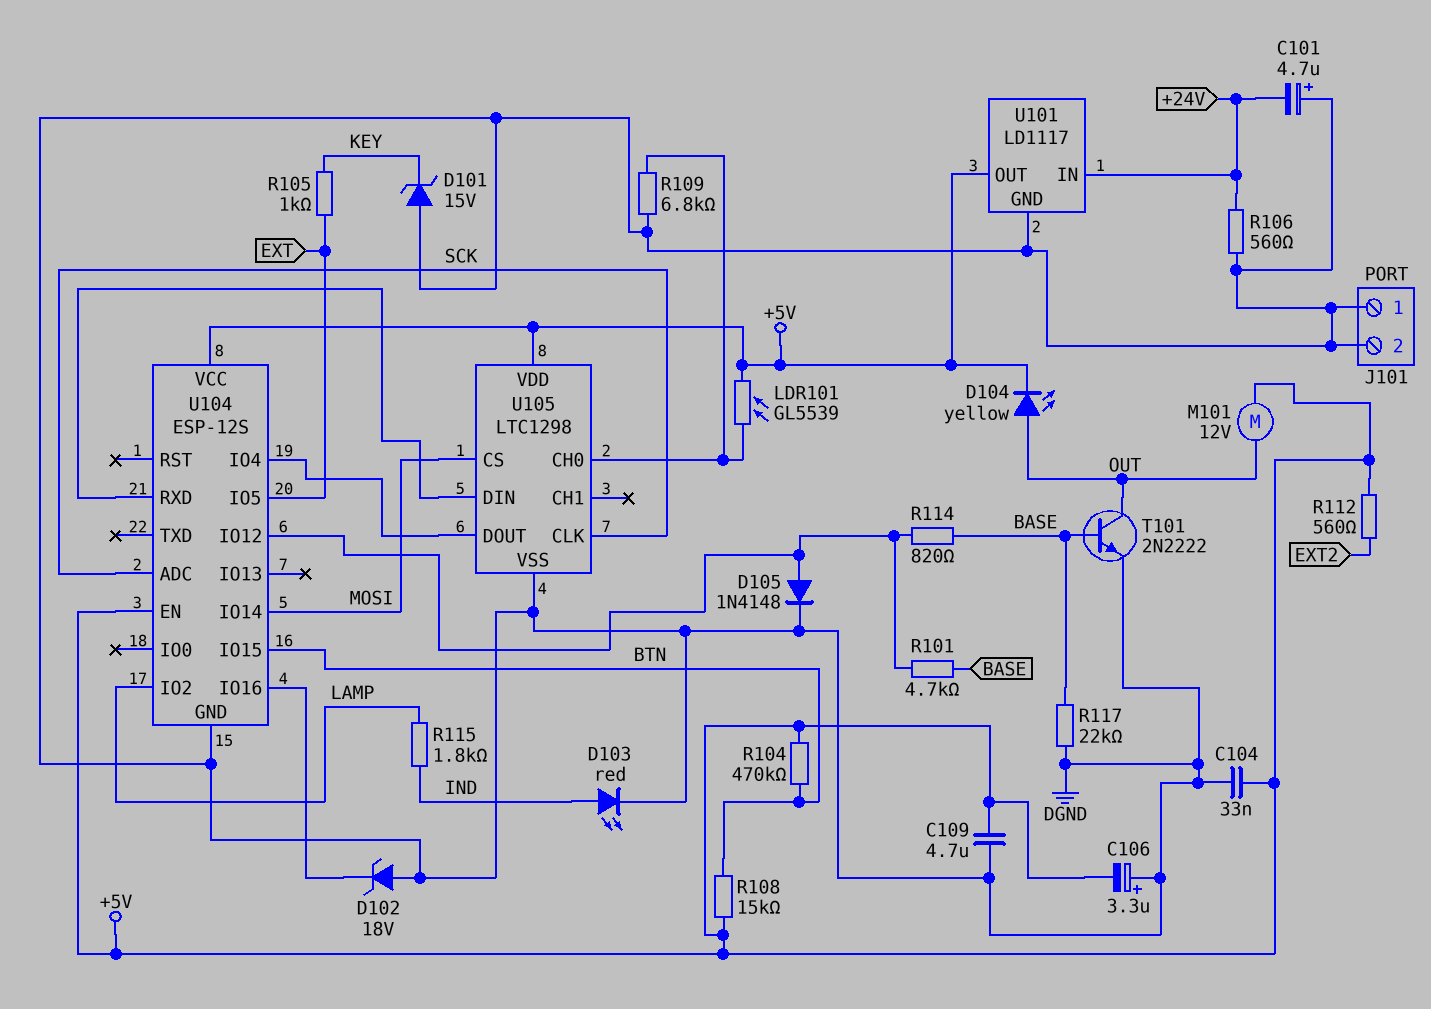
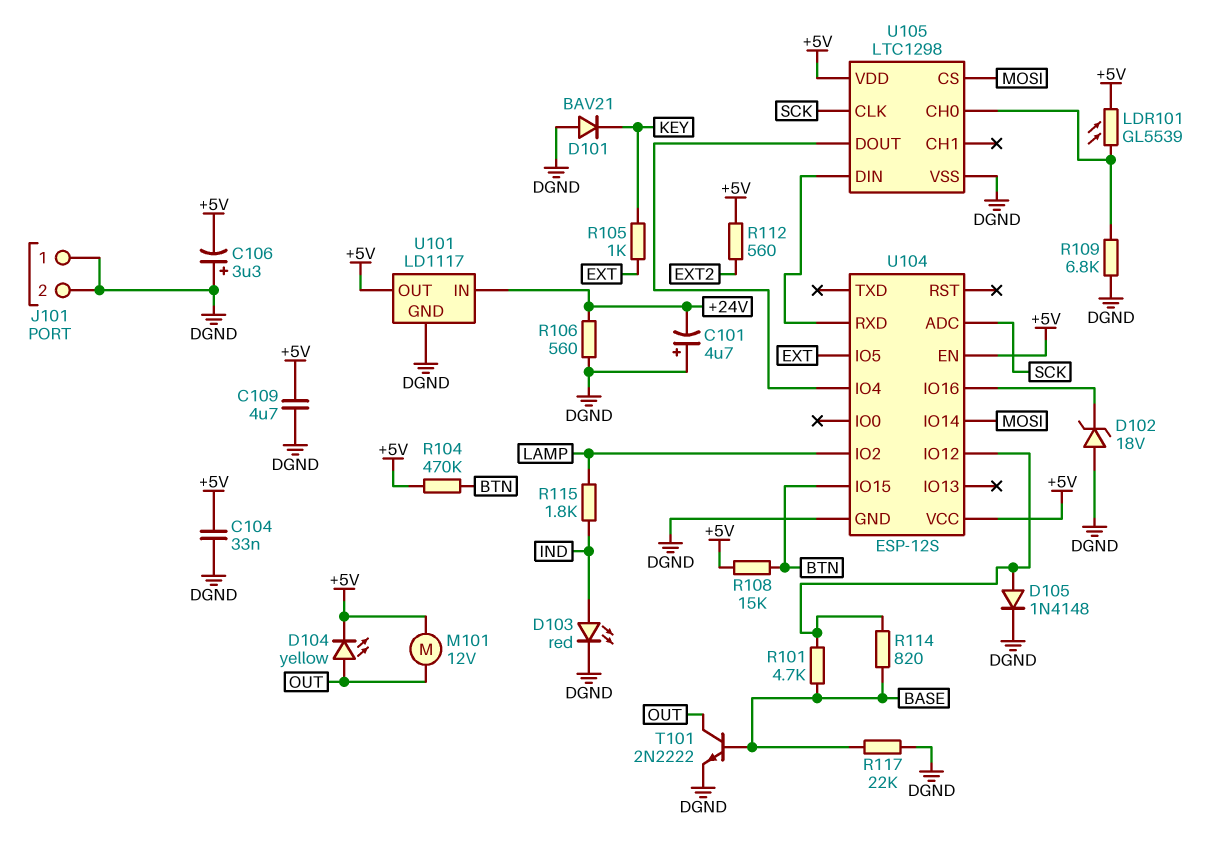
D101: zener 15V (A DGND, K KEY) -> diode BAV21 (A DGND, K KEY)

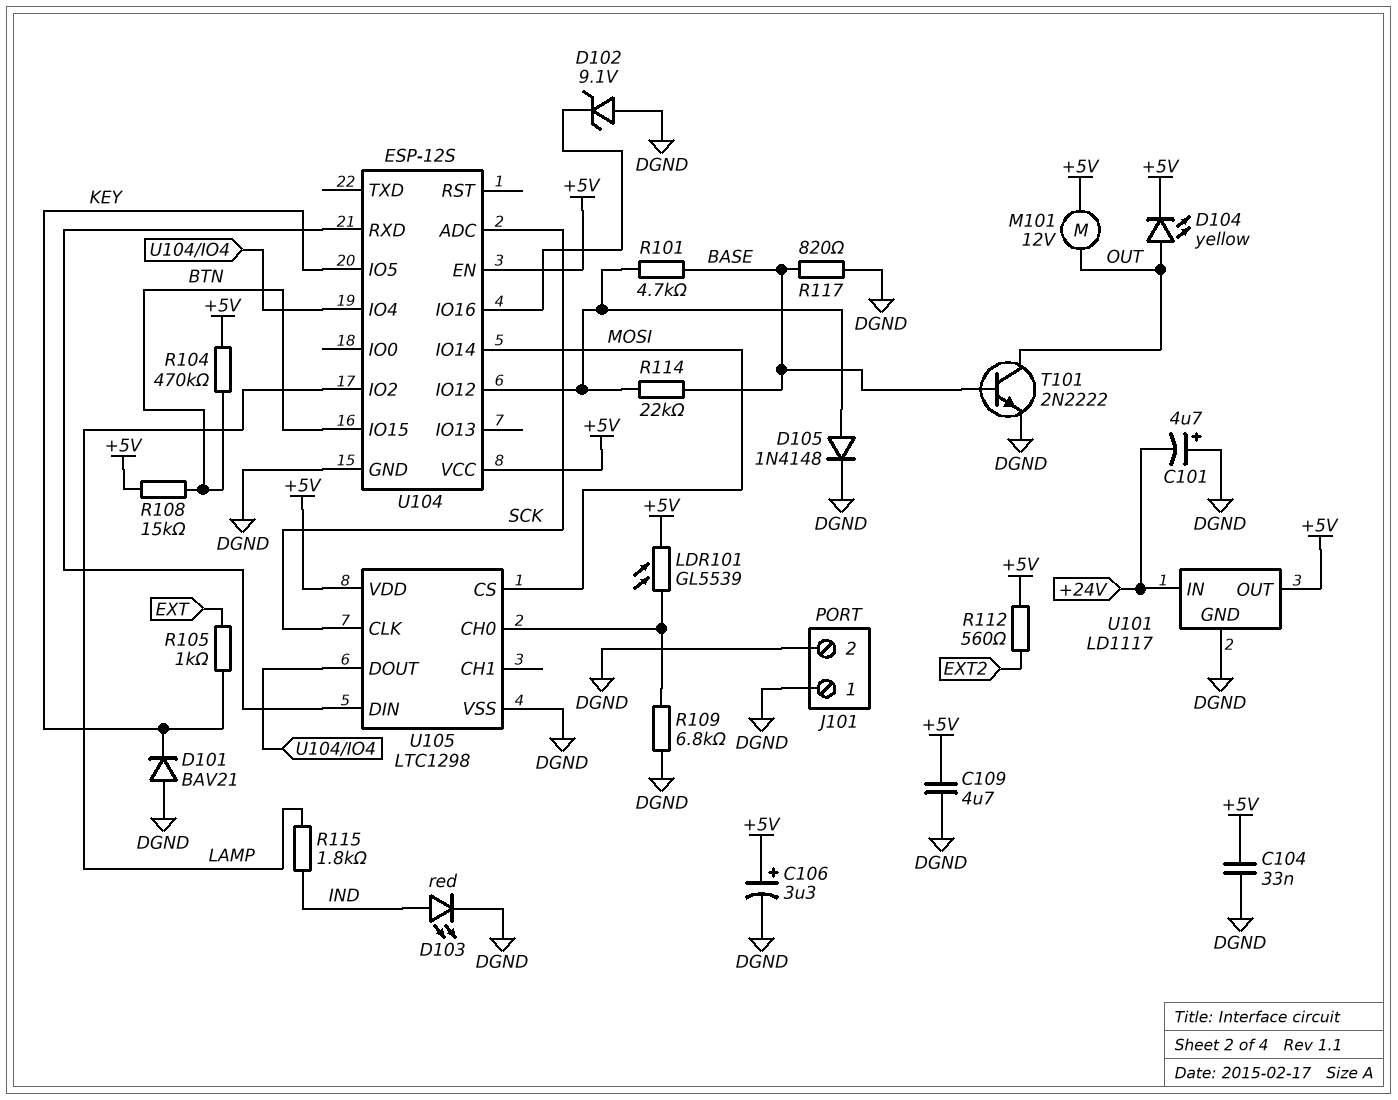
C106: 3.3uF (plus DGND, minus +5V) -> 3.3uF (plus +5V, minus DGND)
D102: zener 18V (A DGND, K U104/IO16) -> zener 9.1V (A DGND, K U104/IO16)
R106: 560 (+24V, DGND) -> none
R114: 820 (BASE, U104/IO12) -> 22k (BASE, U104/IO12)
R117: 22k (BASE, DGND) -> 820 (BASE, DGND)
U104 pin IO5: EXT -> KEY

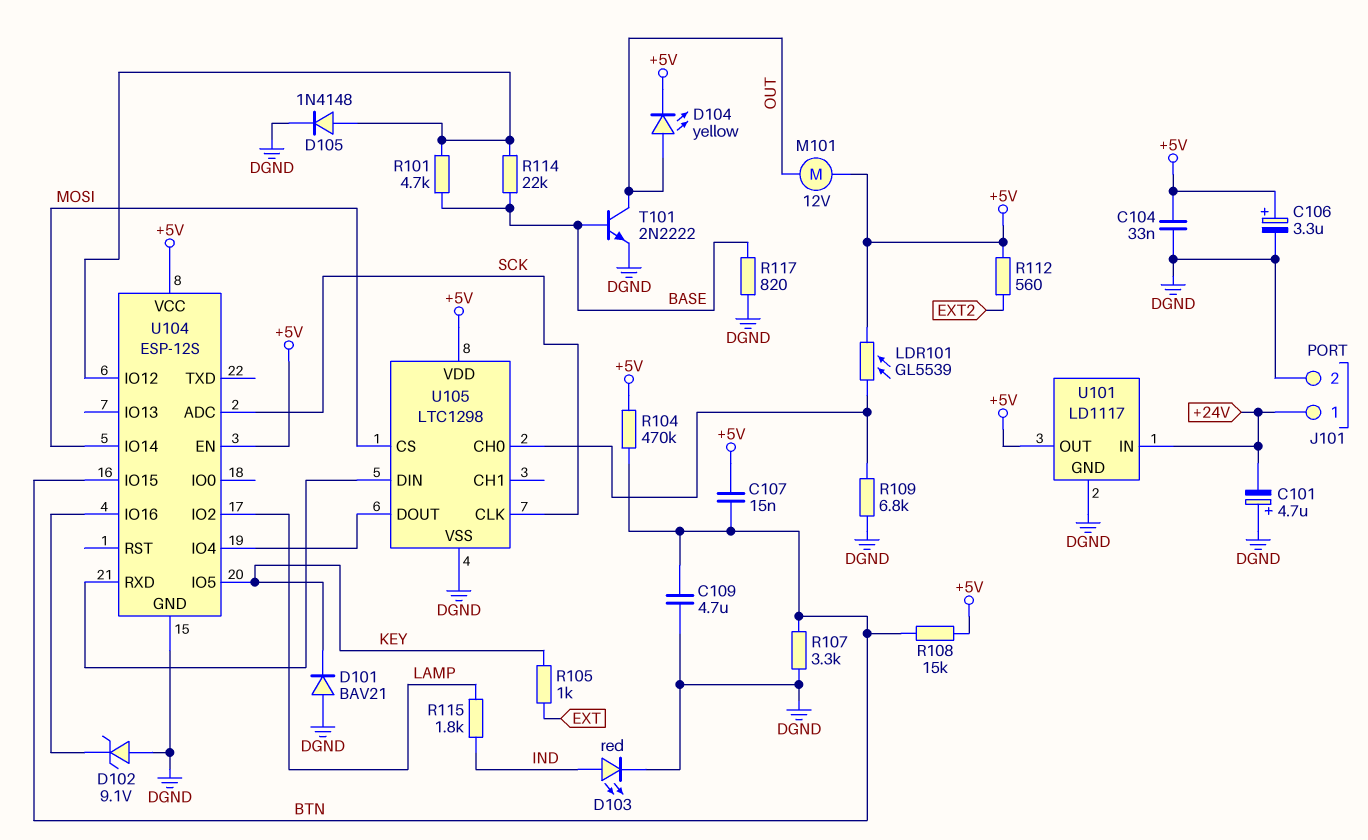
C107: none -> 15nF (+5V, BTN)
C109: 4.7uF (+5V, DGND) -> 4.7uF (BTN, DGND)
J101 pin 1: DGND -> +24V
R107: none -> 3.3k (BTN, DGND)

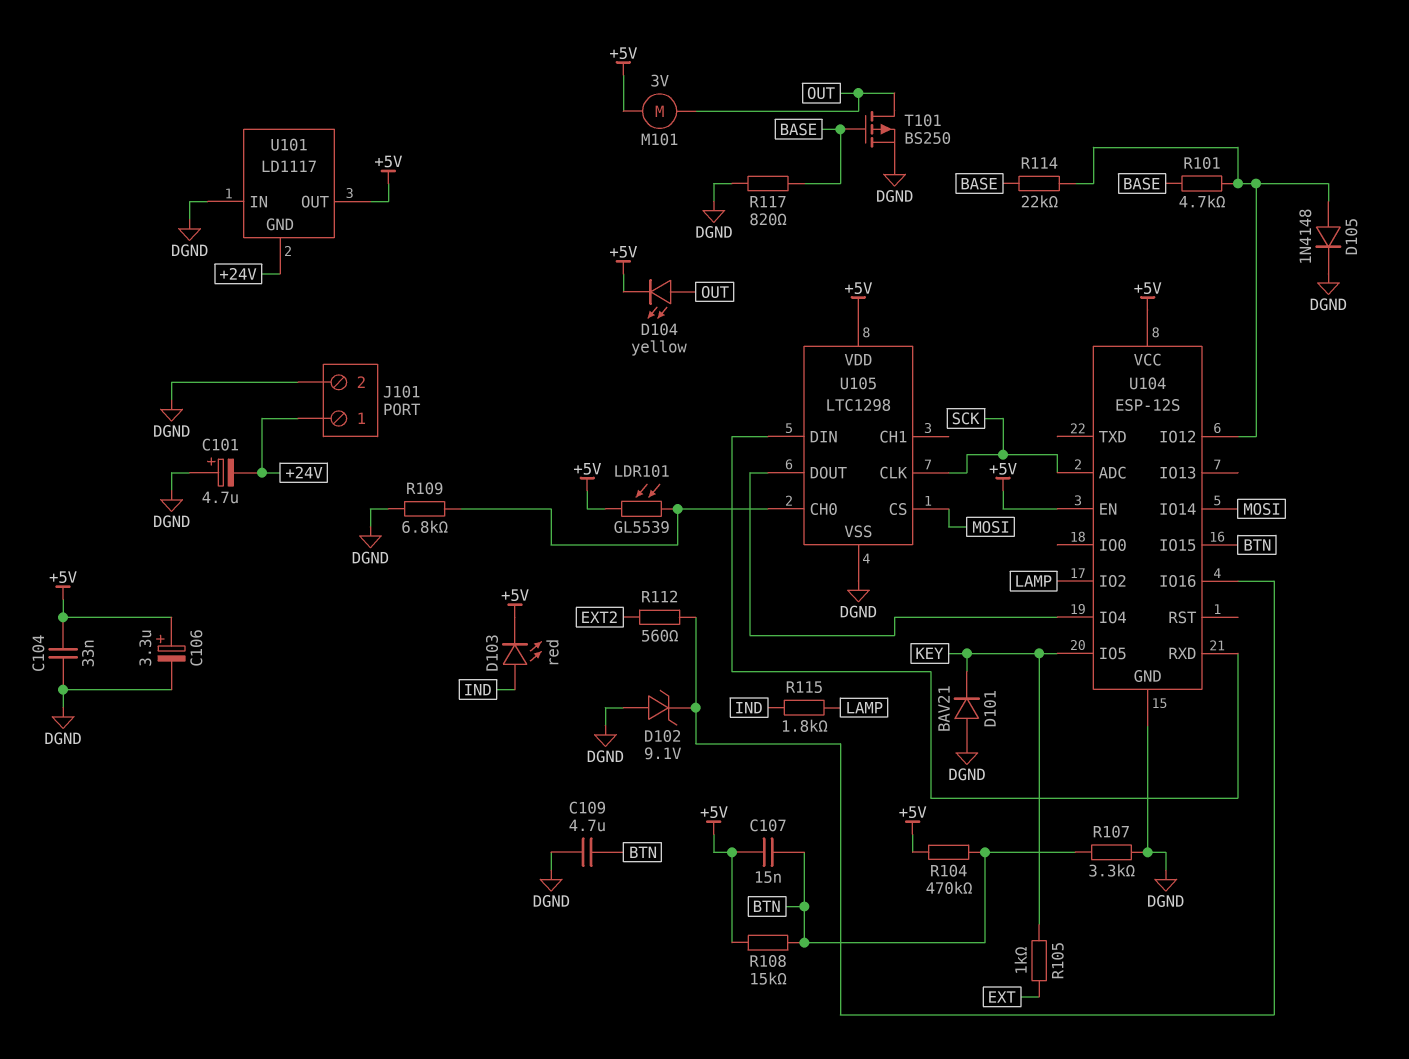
D103: LED red (A IND, K DGND) -> LED red (A IND, K +5V)
M101: motor 12V (+5V, OUT) -> motor 3V (+5V, OUT)
R112: 560 (+5V, EXT2) -> 560 (EXT2, U104/IO16)
T101: NPN 2N2222 (B BASE, C OUT, E DGND) -> PMOS BS250 (G BASE, D OUT, S DGND)
U101 pin GND: DGND -> +24V
U101 pin IN: +24V -> DGND

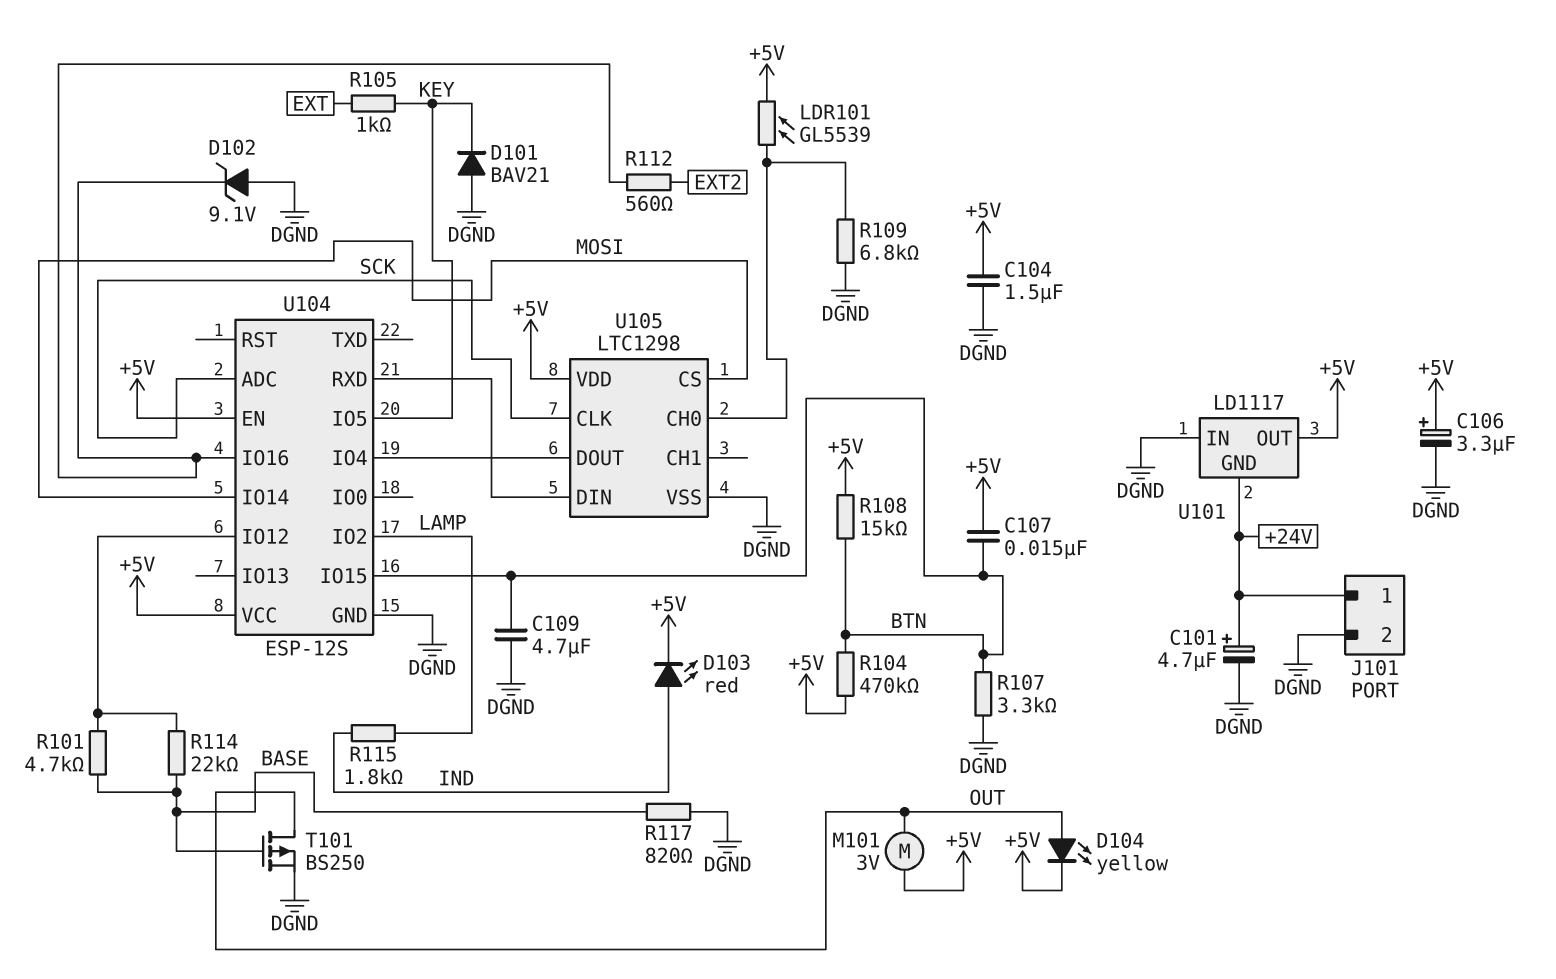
C101: 4.7uF (plus DGND, minus +24V) -> 4.7uF (plus +24V, minus DGND)
C104: 33nF (+5V, DGND) -> 1.5uF (+5V, DGND)
D105: diode 1N4148 (A U104/IO12, K DGND) -> none

